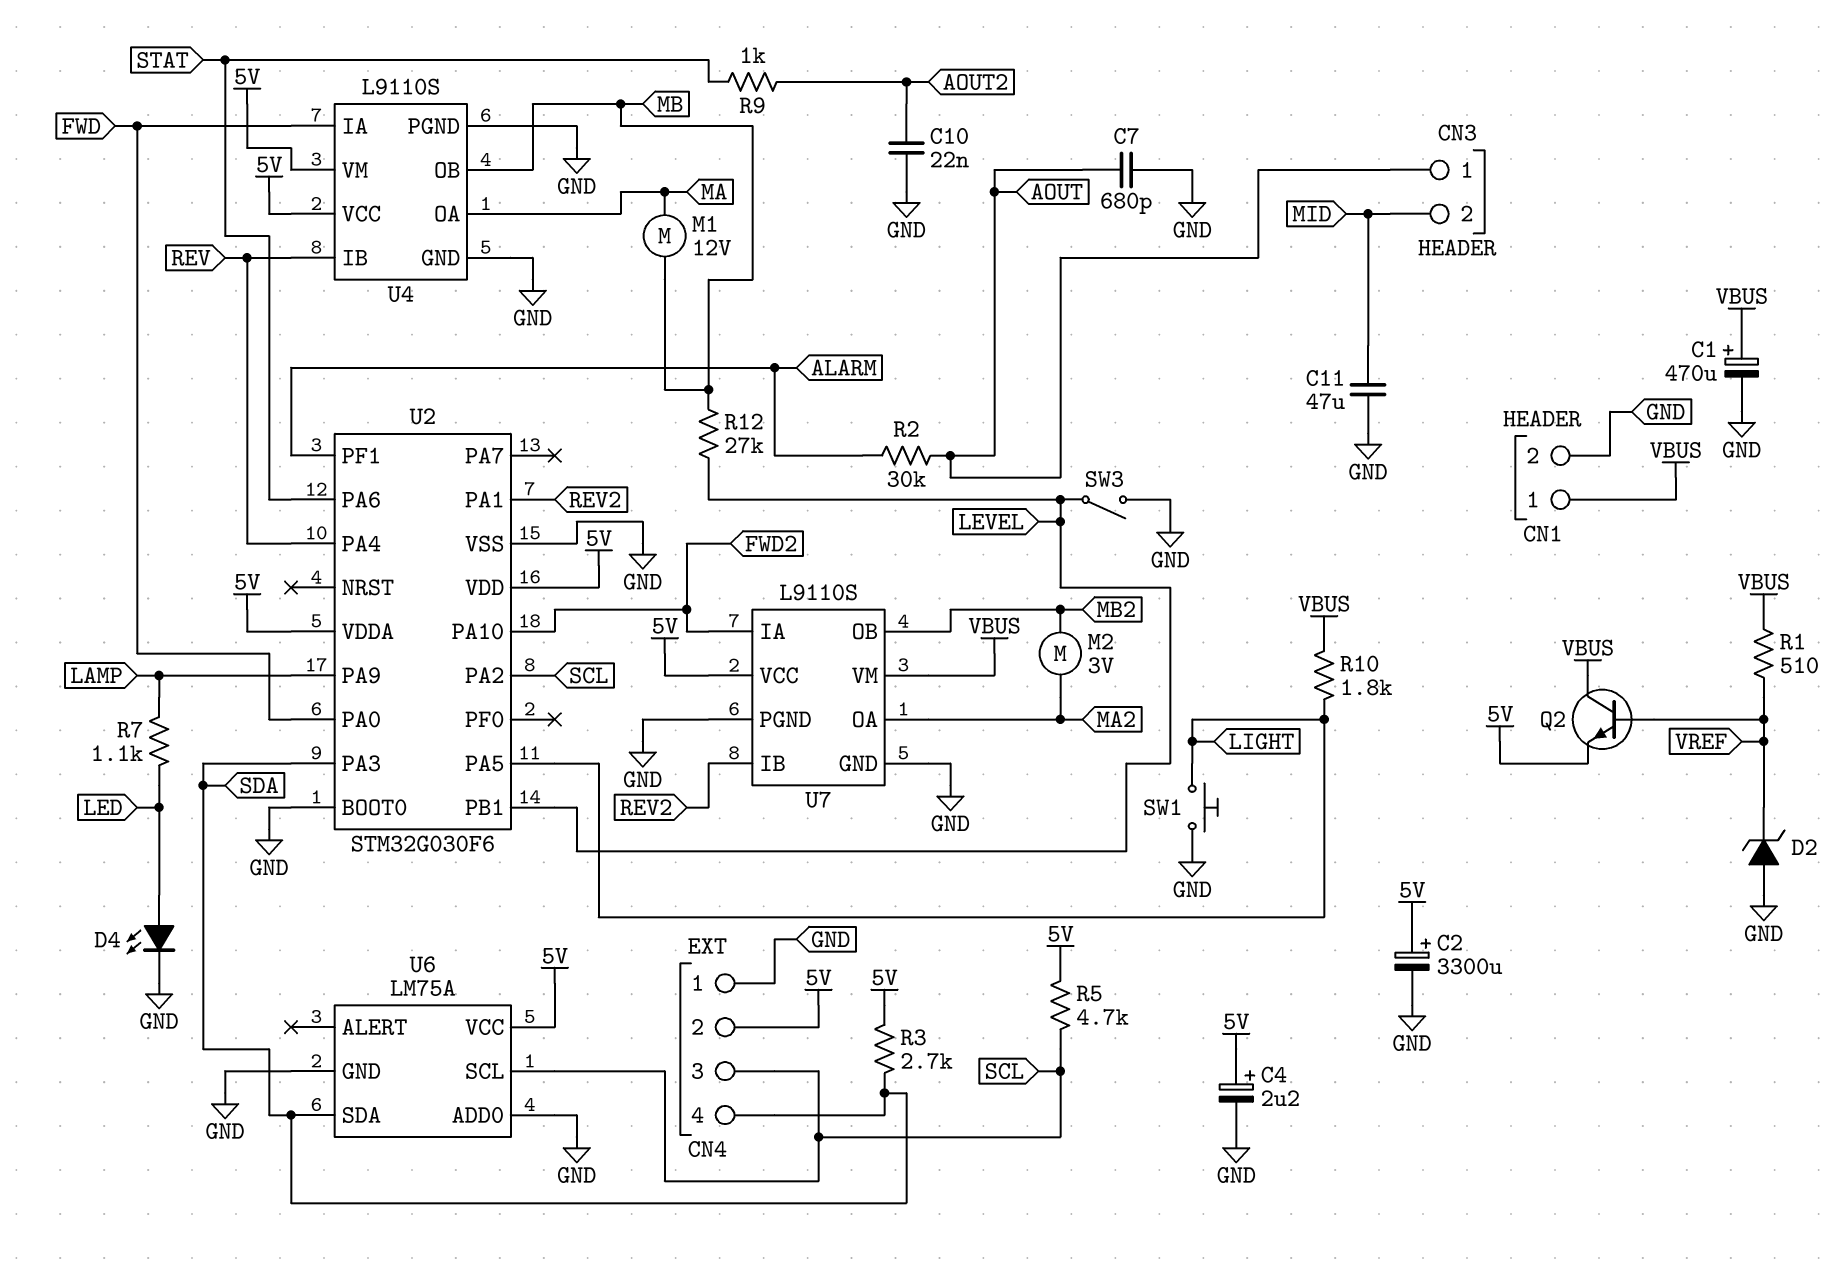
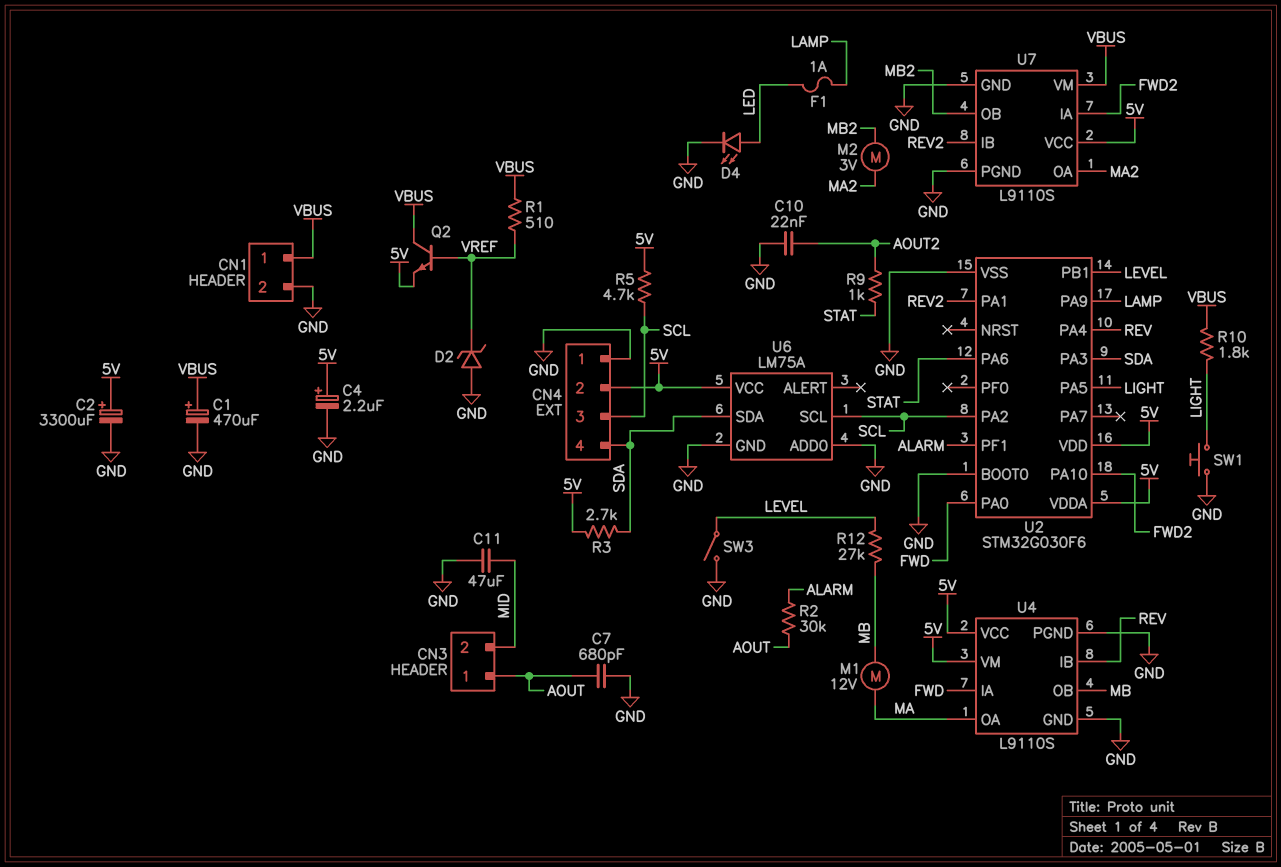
F1: none -> 1A (LAMP, LED)
R7: 1.1k (LAMP, LED) -> none

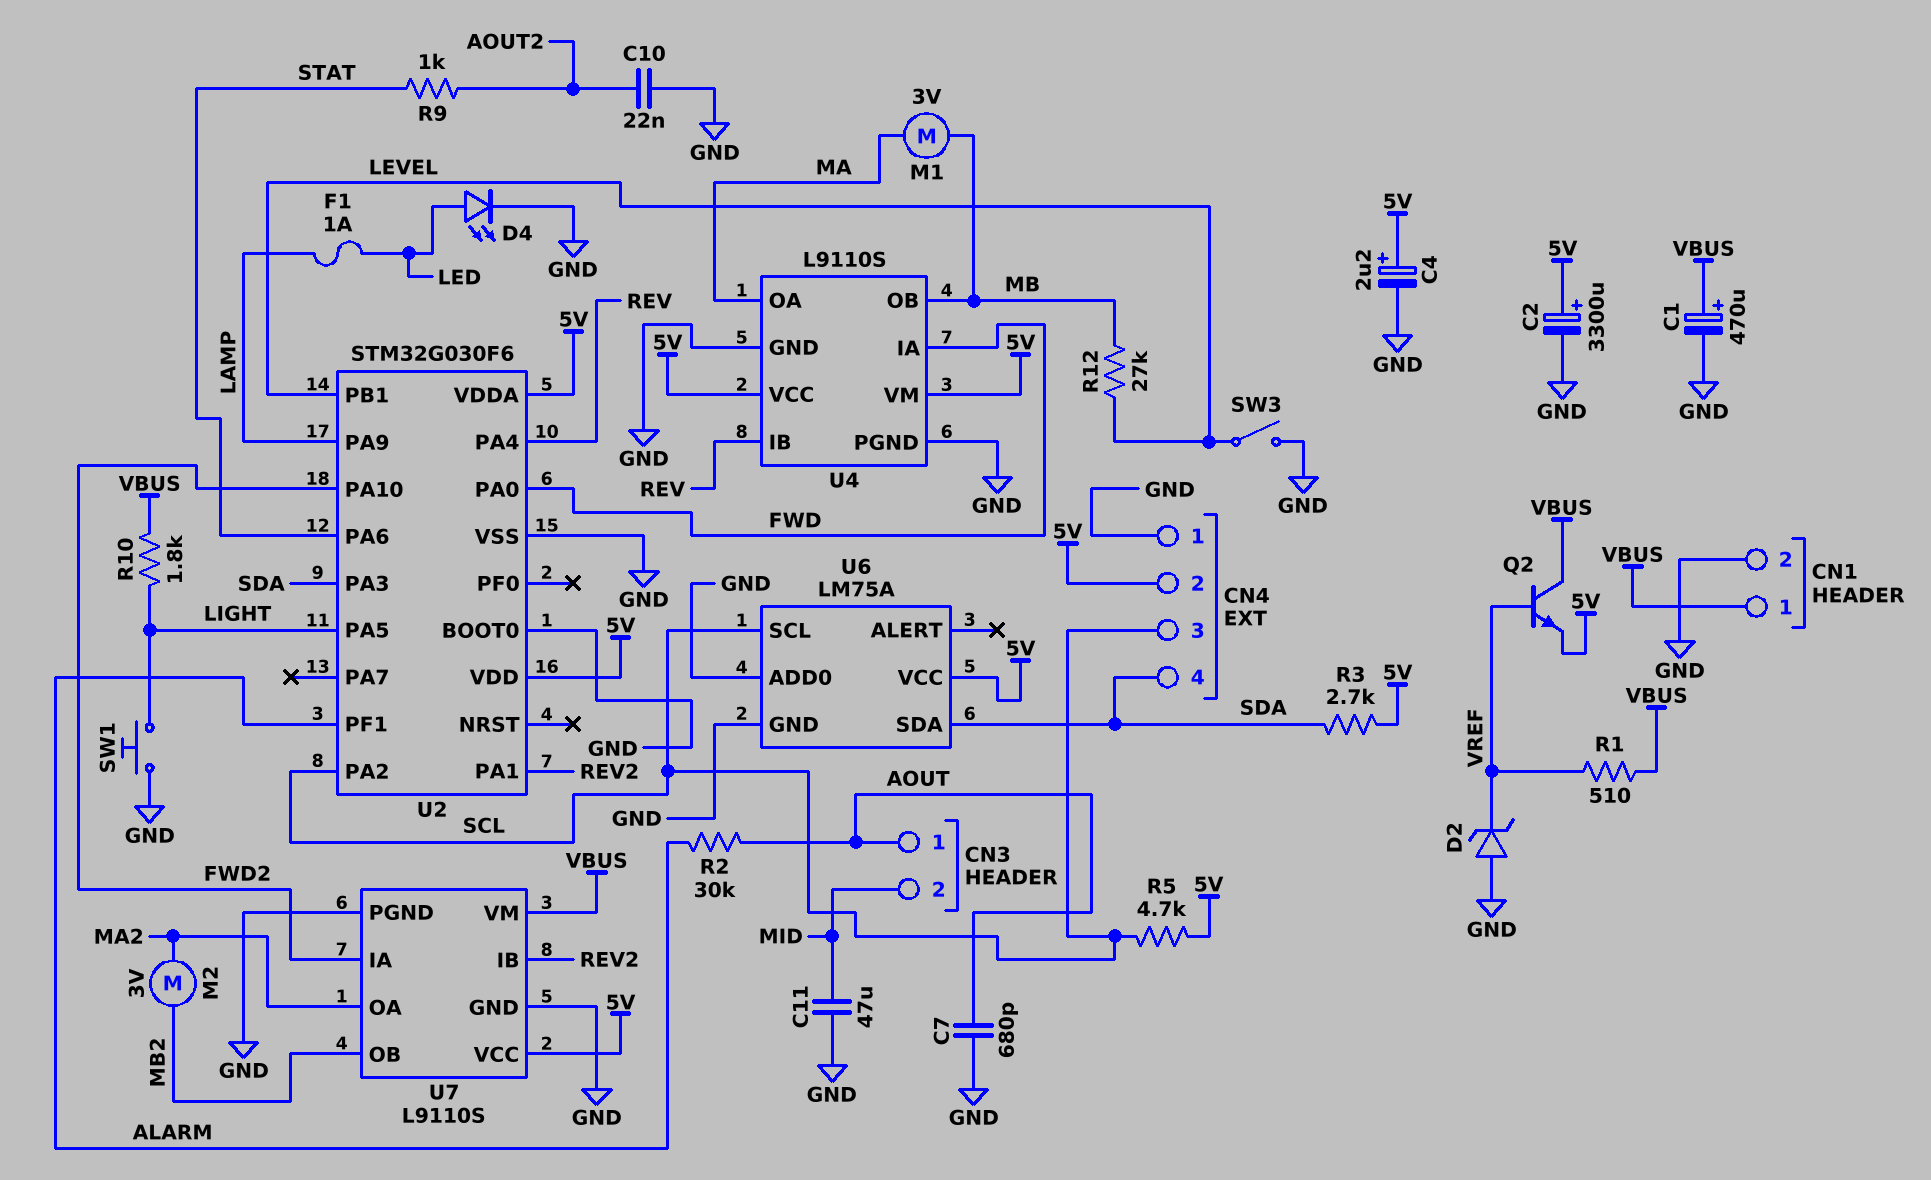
M1: motor 12V (MA, MB) -> motor 3V (MA, MB)

